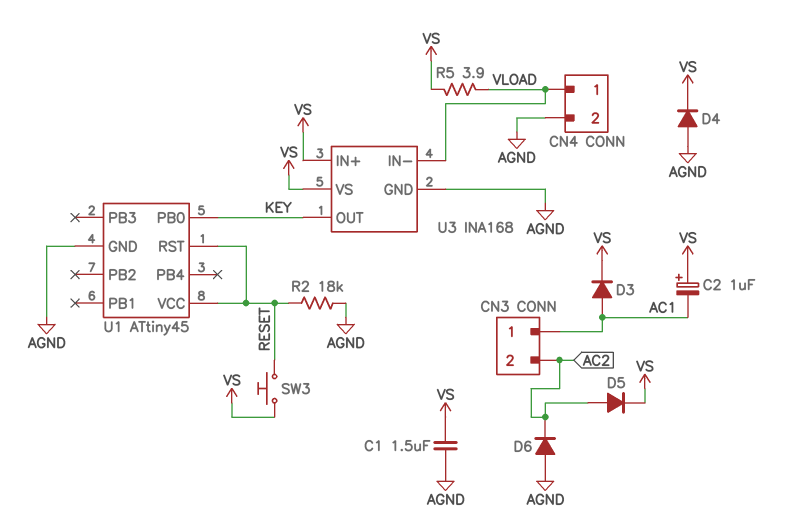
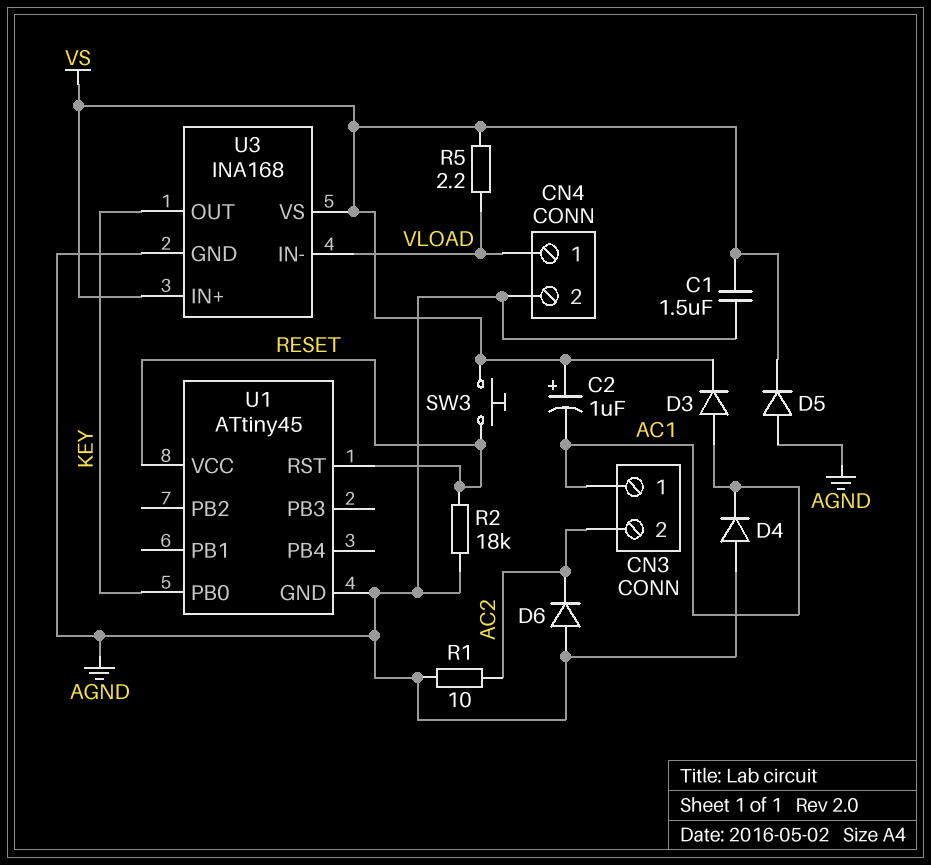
D4: diode (A AGND, K VS) -> diode (A AGND, K AC1)
D5: diode (A AC2, K VS) -> diode (A AGND, K VS)
R1: none -> 10 (AC2, AGND)
R5: 3.9 (VLOAD, VS) -> 2.2 (VLOAD, VS)

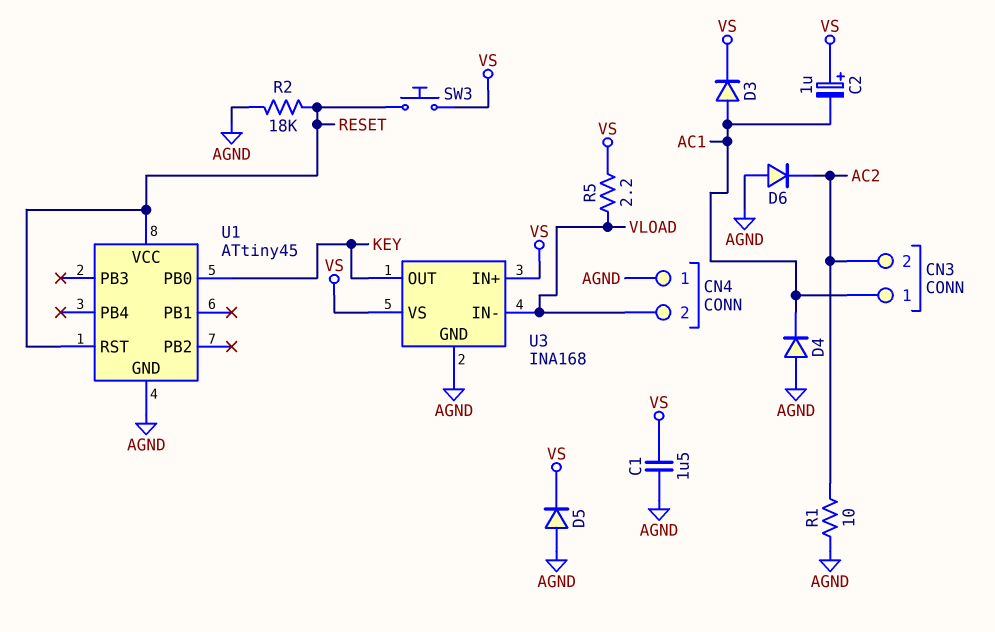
CN4 pin 1: VLOAD -> AGND
CN4 pin 2: AGND -> VLOAD

